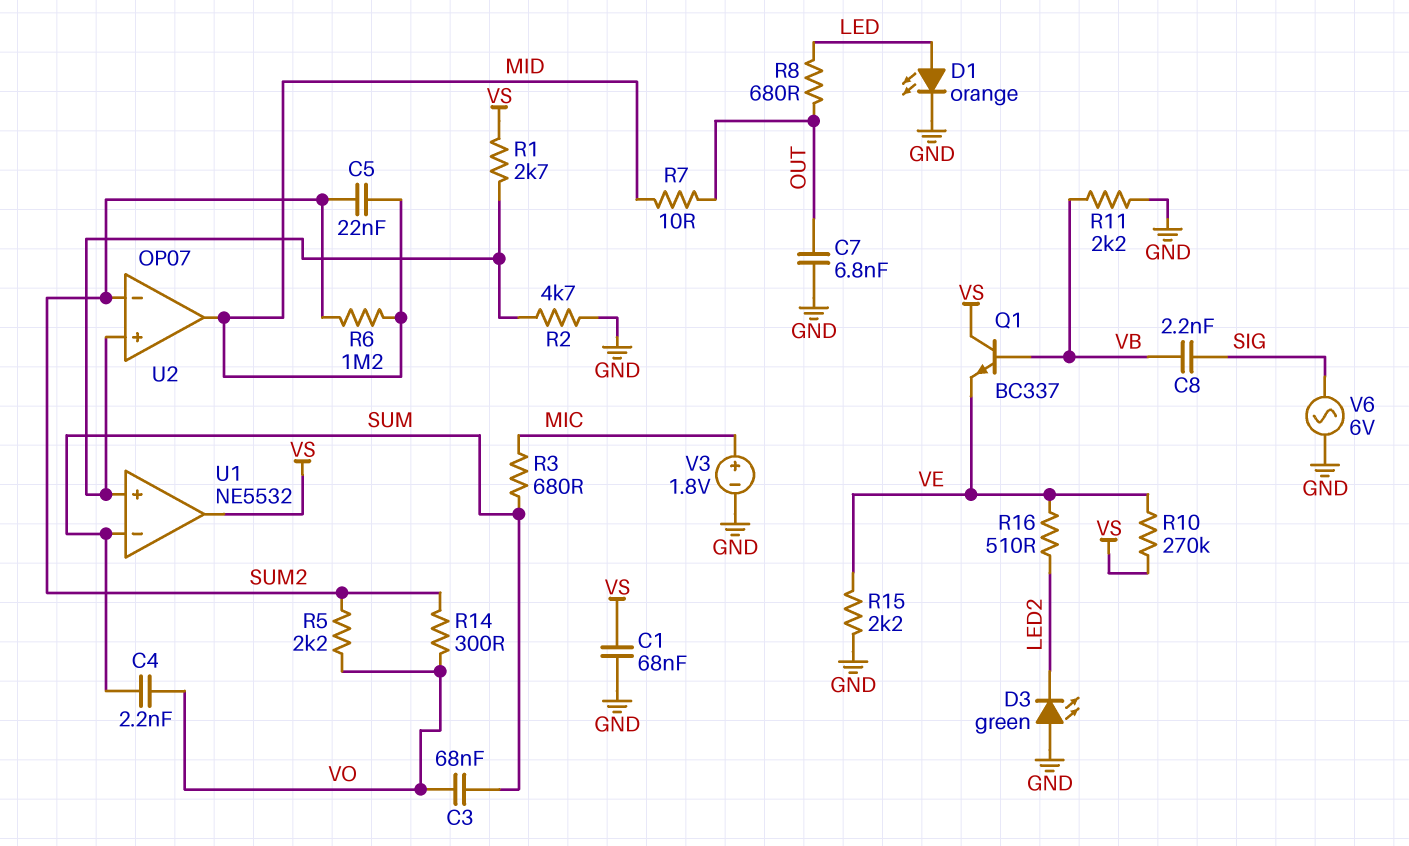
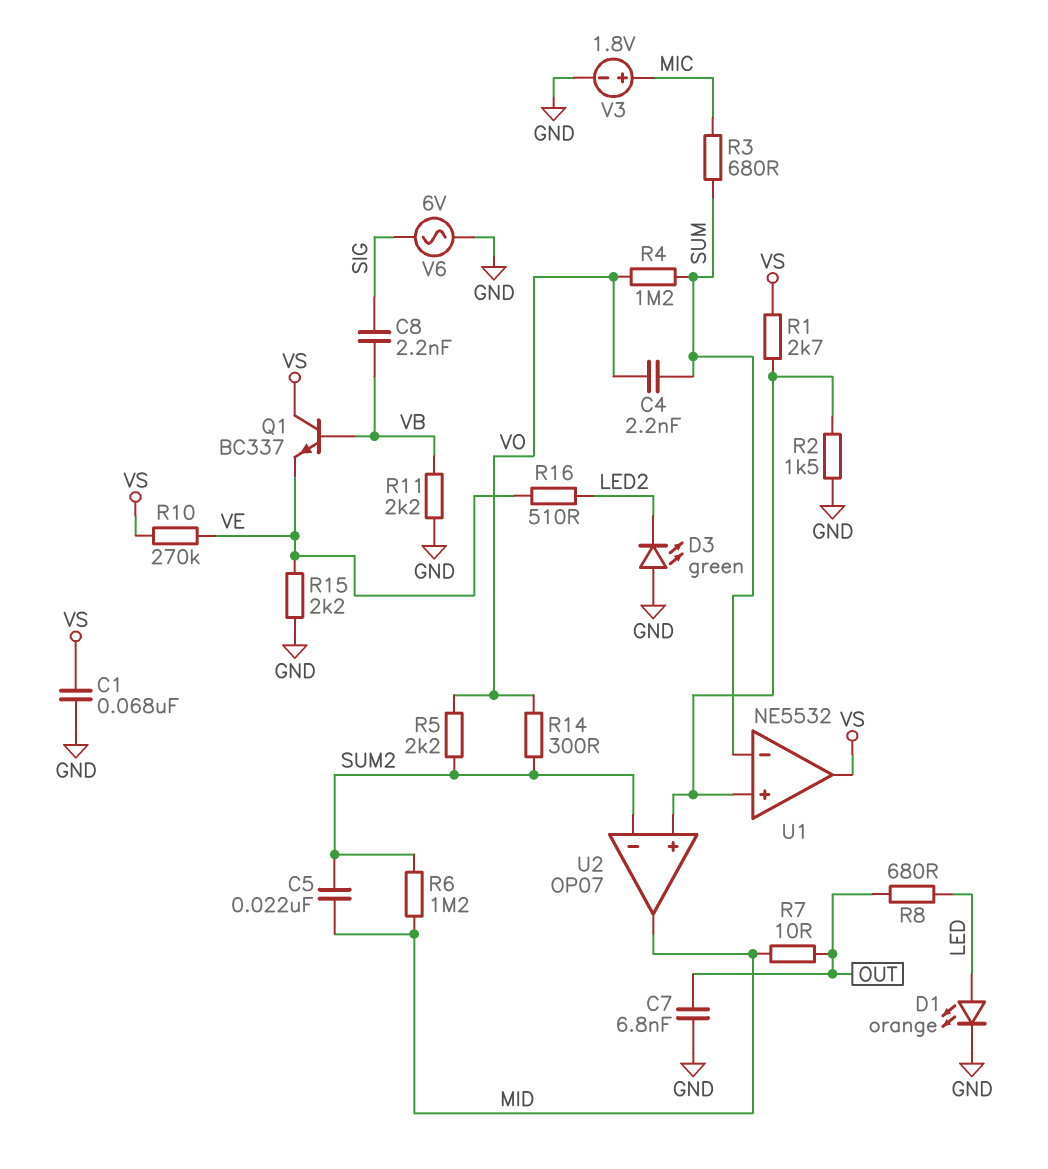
C3: 68nF (SUM, VO) -> none
R2: 4.7k (GND, U1/in+) -> 1.5k (GND, U1/in+)
R4: none -> 1.2M (SUM, VO)

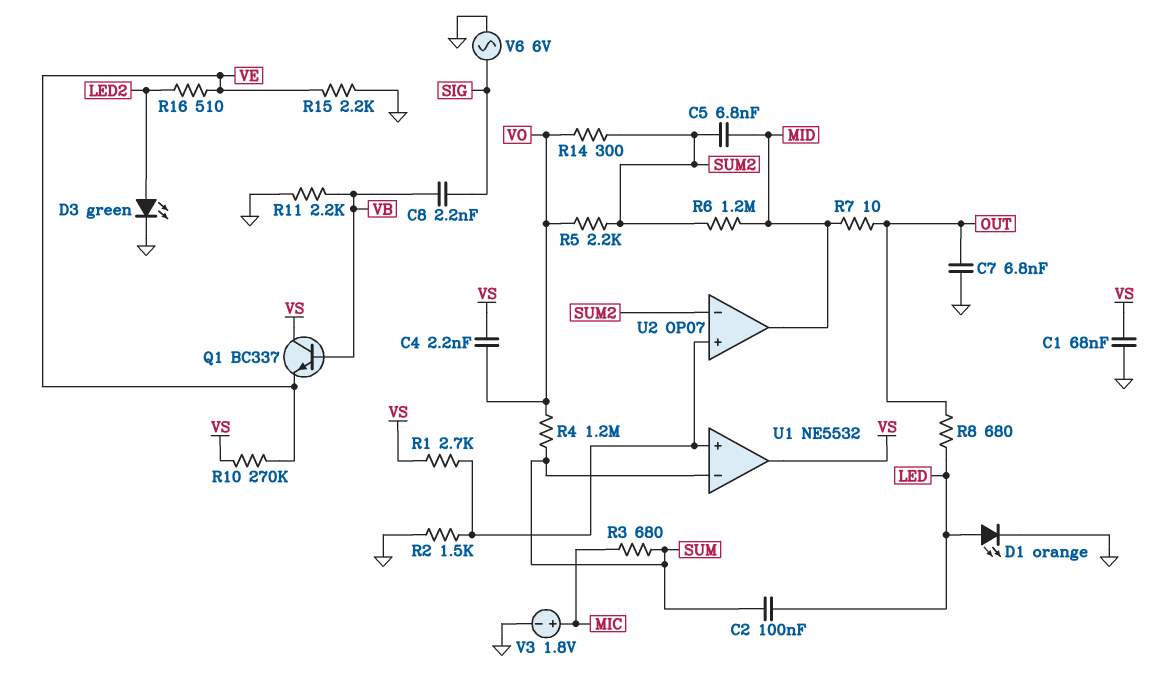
C2: none -> 100nF (LED, SUM)
C4: 2.2nF (SUM, VO) -> 2.2nF (VO, VS)
C5: 22nF (MID, SUM2) -> 6.8nF (MID, SUM2)
D3: LED green (A GND, K LED2) -> LED green (A LED2, K GND)

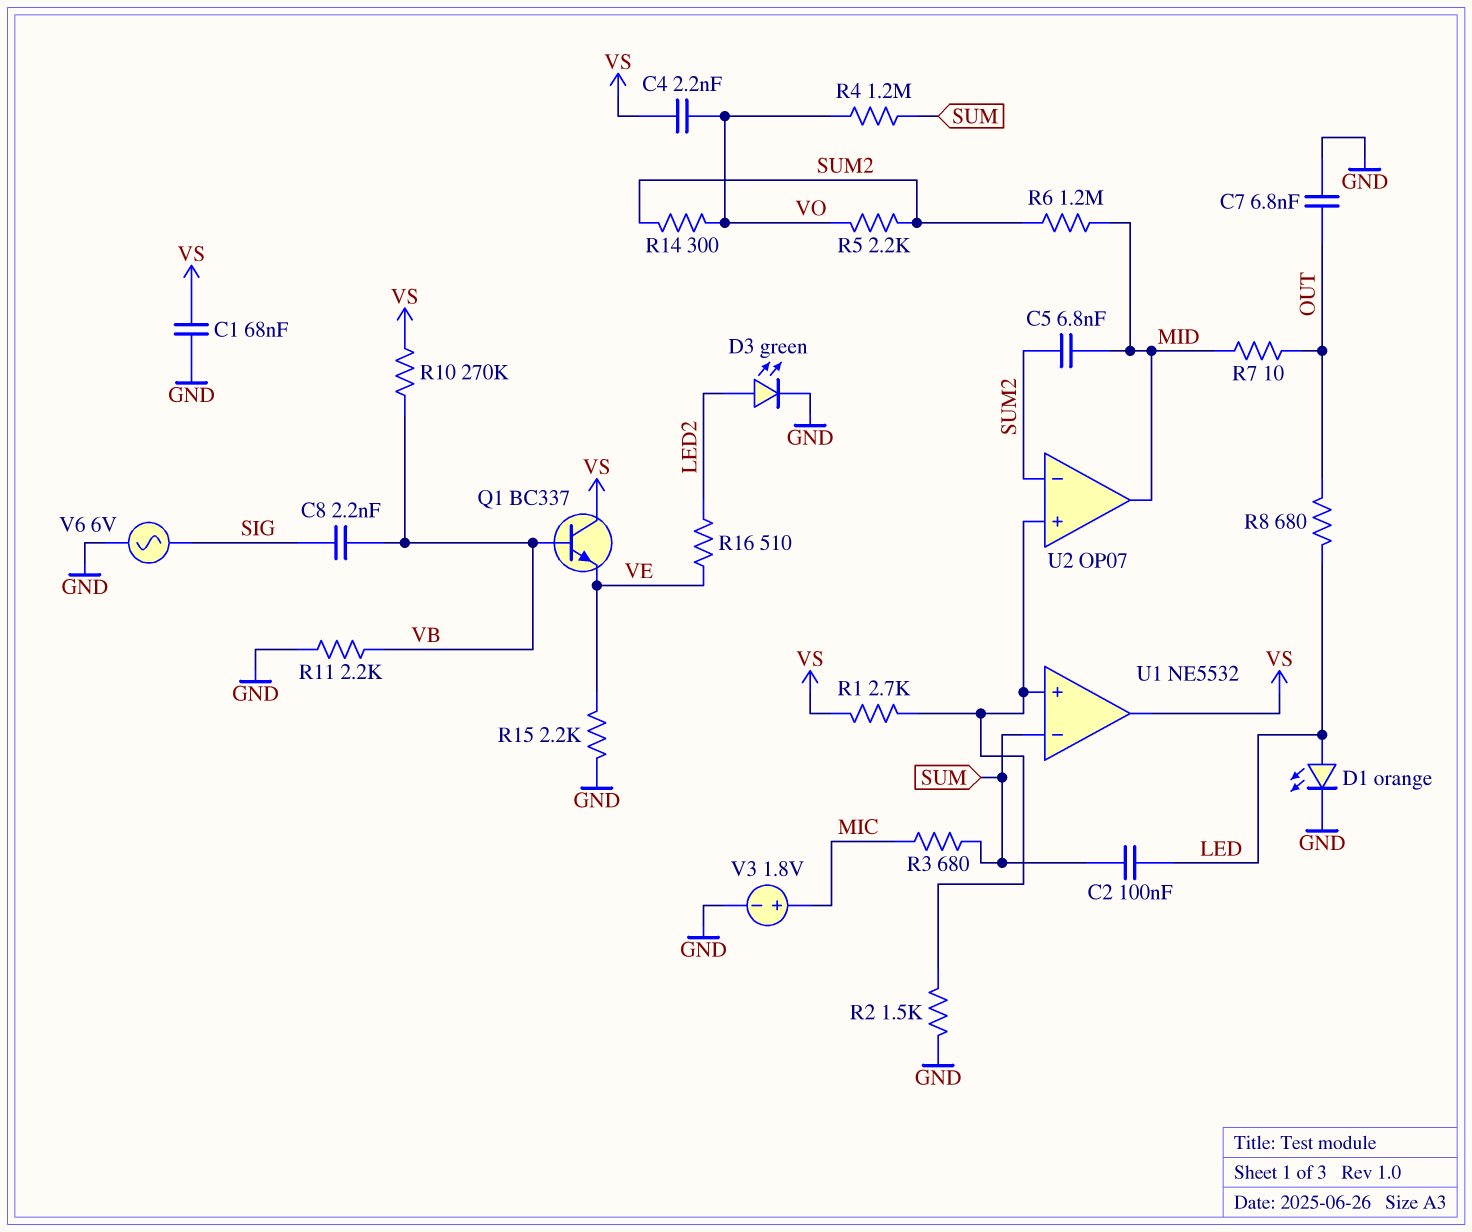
R10: 270k (VE, VS) -> 270k (VB, VS)

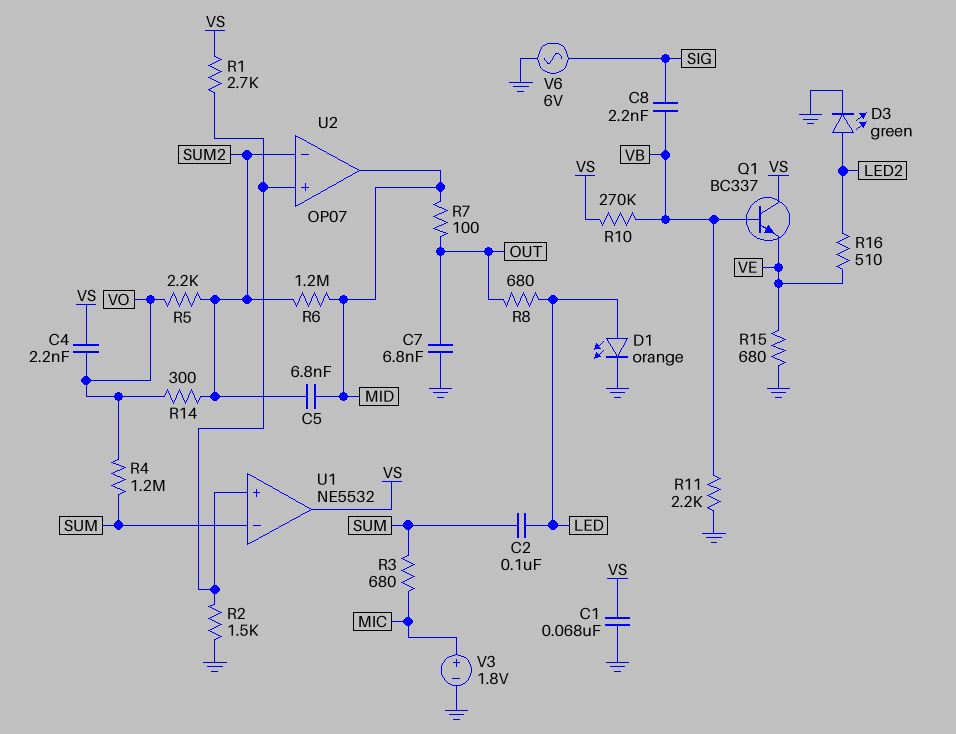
R7: 10 (MID, OUT) -> 100 (MID, OUT)
R15: 2.2k (GND, VE) -> 680 (GND, VE)

